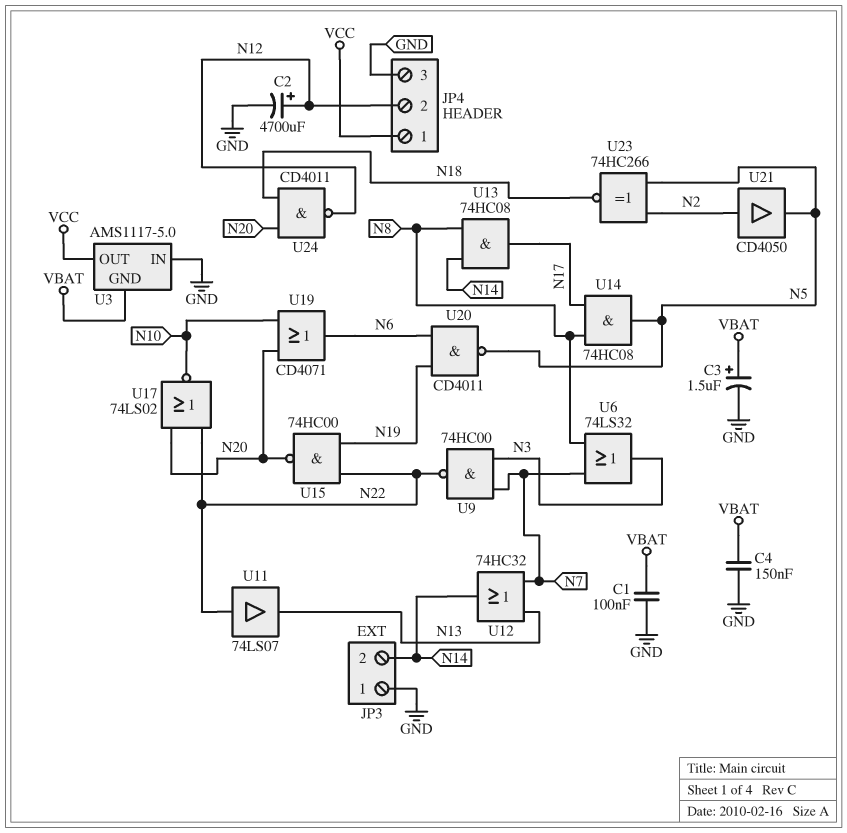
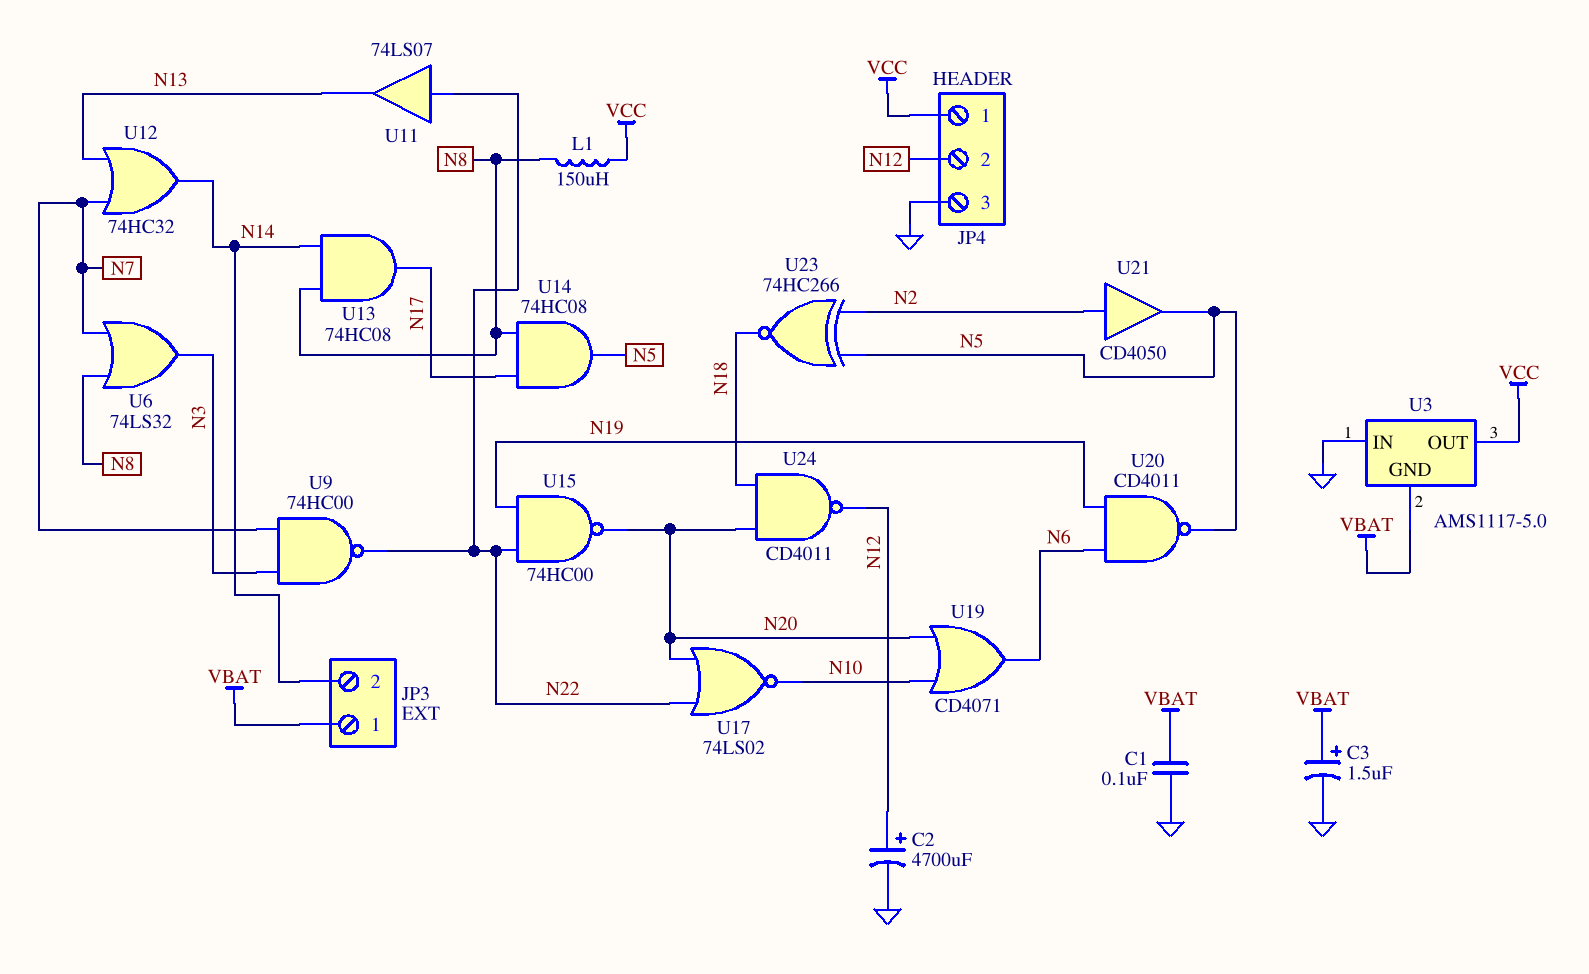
C4: 150nF (GND, VBAT) -> none
JP3 pin 1: GND -> VBAT
L1: none -> 150uH (N8, VCC)

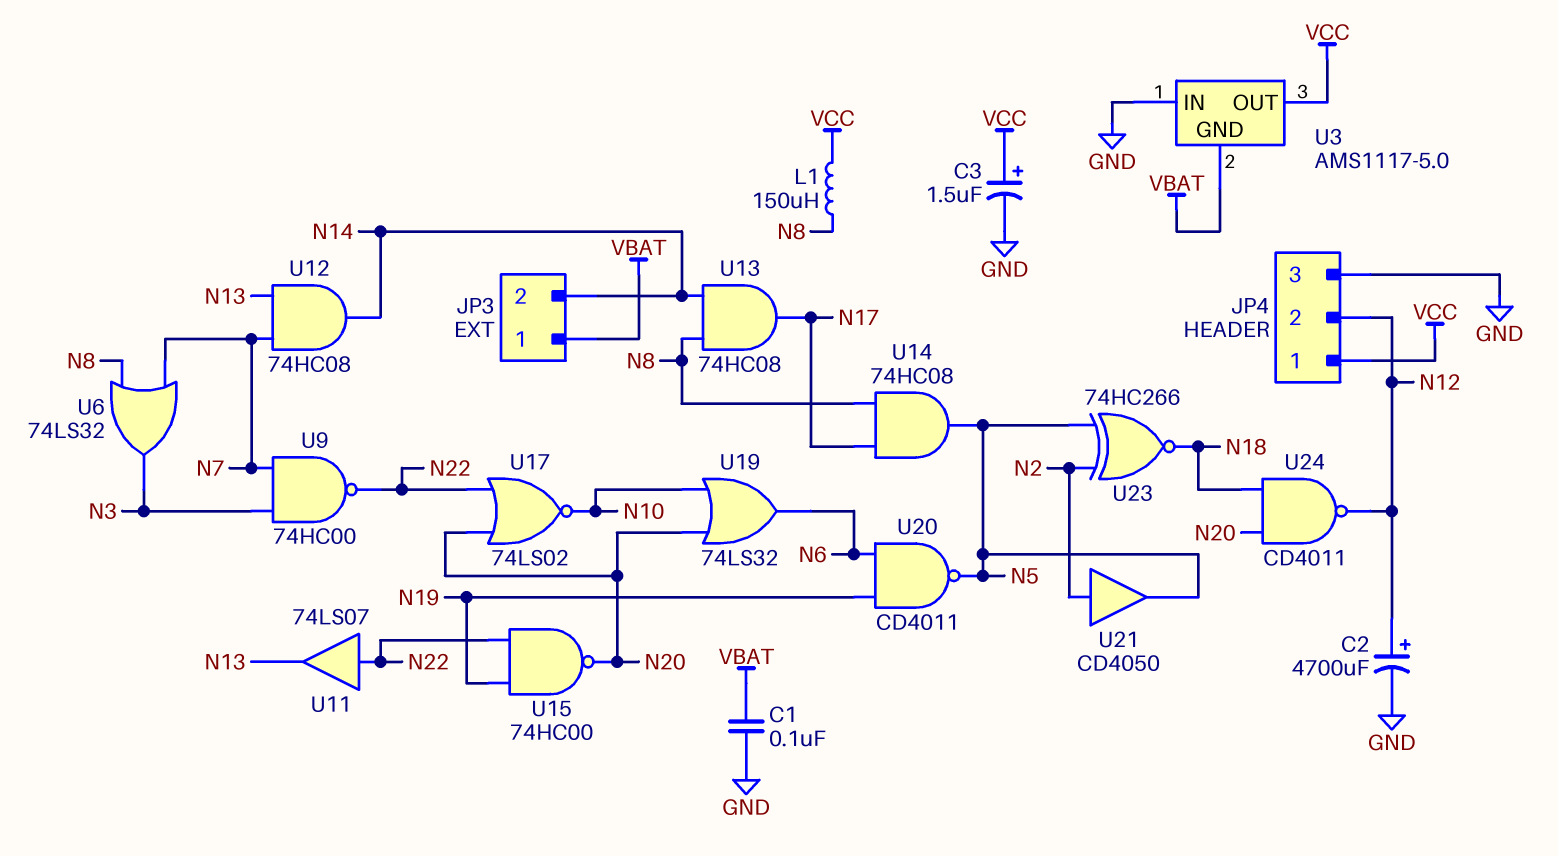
C3: 1.5uF (plus VBAT, minus GND) -> 1.5uF (plus VCC, minus GND)
U12: OR 74HC32 (in N7, in N13, out N14) -> AND 74HC08 (in N7, in N13, out N14)
U19: OR CD4071 (in N10, in N20, out N6) -> OR 74LS32 (in N10, in N20, out N6)

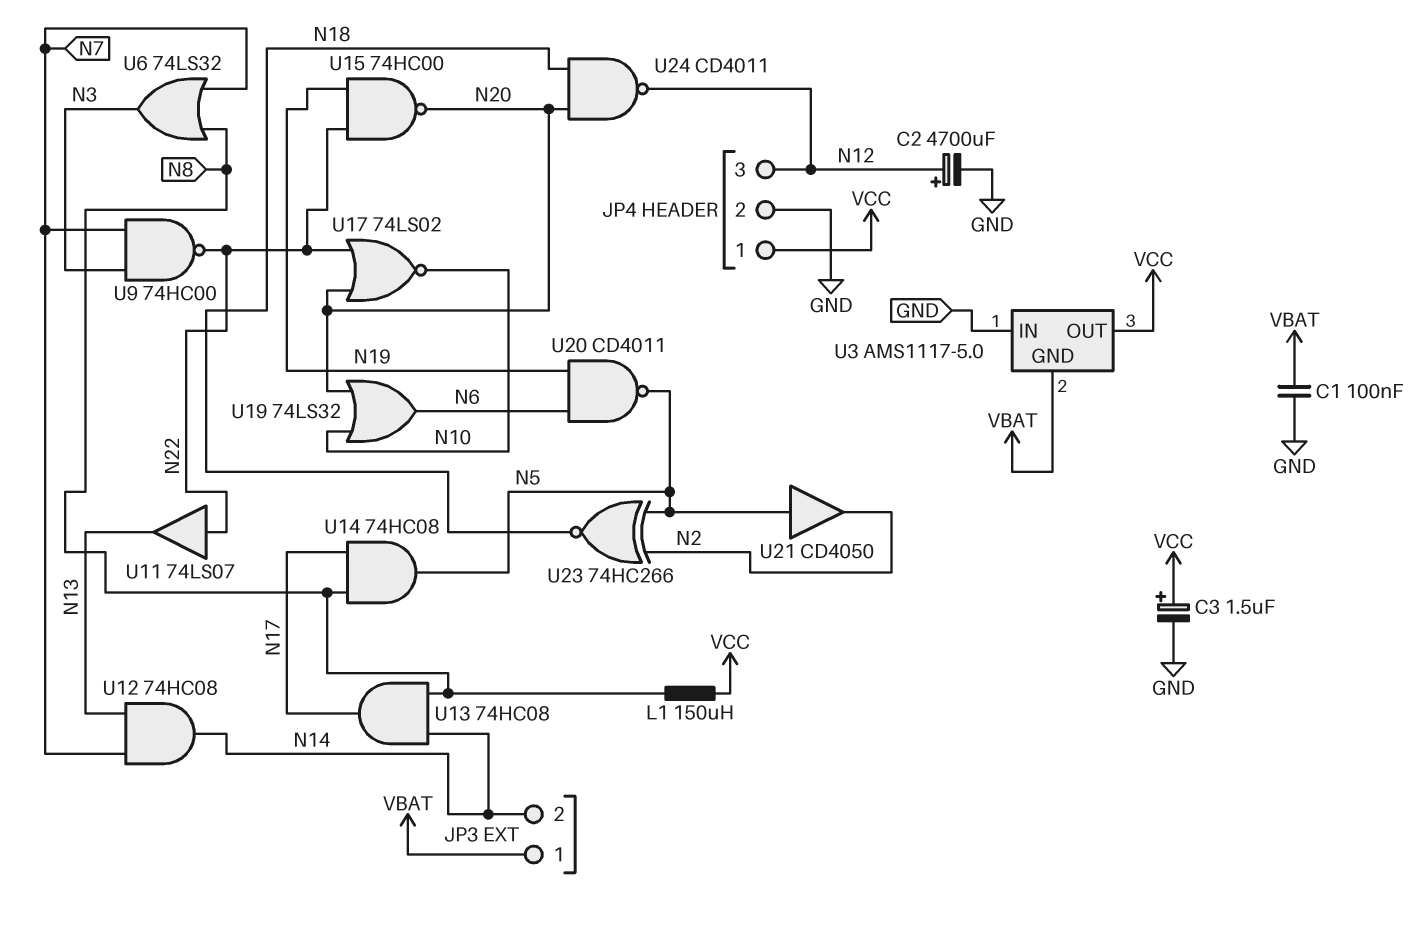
JP4 pin 2: N12 -> GND
JP4 pin 3: GND -> N12
U21: buffer CD4050 (in N2, out N5) -> buffer CD4050 (in N5, out N2)

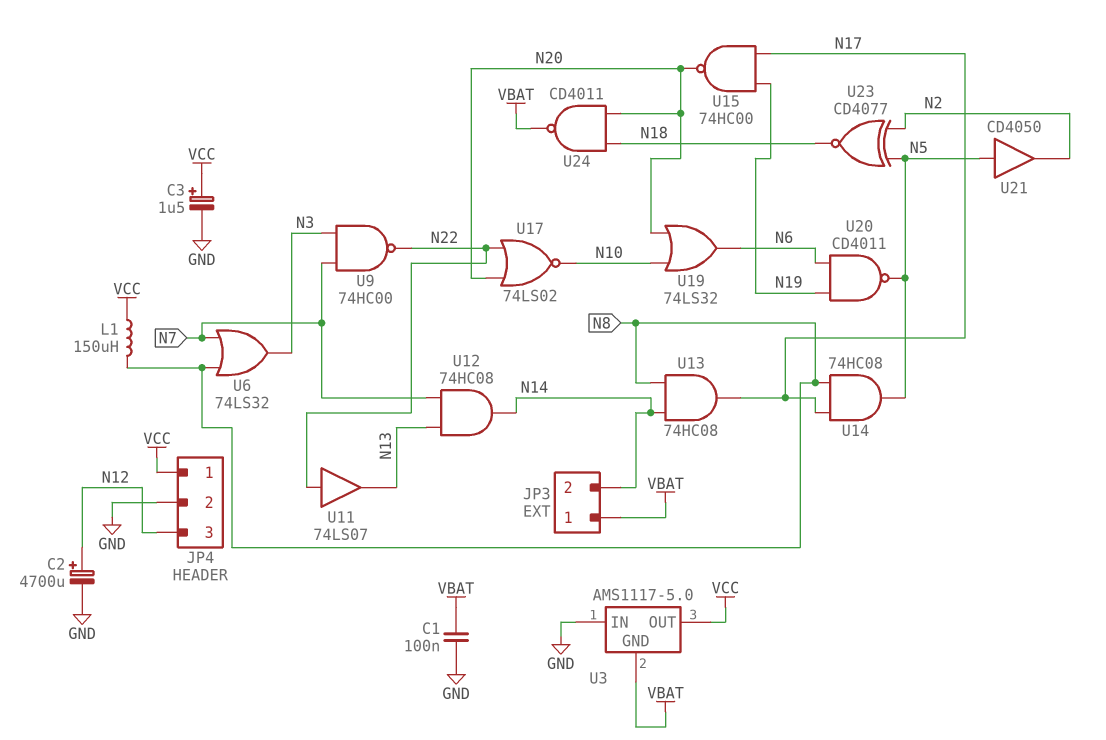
U15: NAND 74HC00 (in N19, in N22, out N20) -> NAND 74HC00 (in N17, in N19, out N20)
U23: XNOR 74HC266 (in N2, in N5, out N18) -> XNOR CD4077 (in N2, in N5, out N18)
U24: NAND CD4011 (in N18, in N20, out N12) -> NAND CD4011 (in N18, in N20, out VBAT)

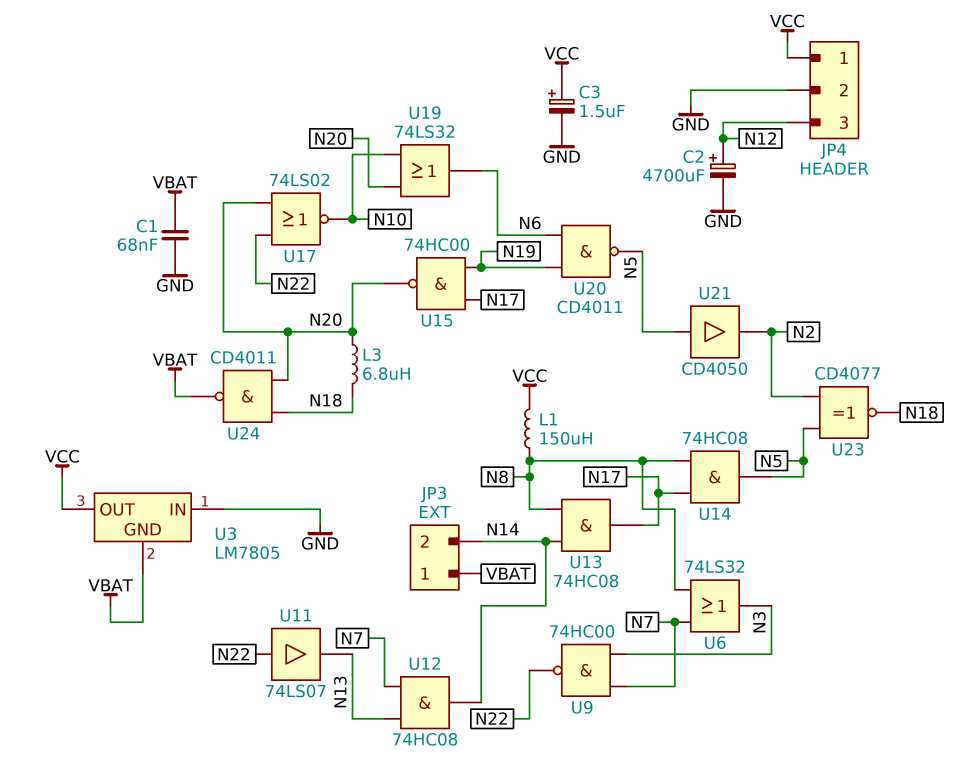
C1: 100nF (GND, VBAT) -> 68nF (GND, VBAT)
L3: none -> 6.8uH (N18, N20)
U3: AMS1117-5.0 -> LM7805

